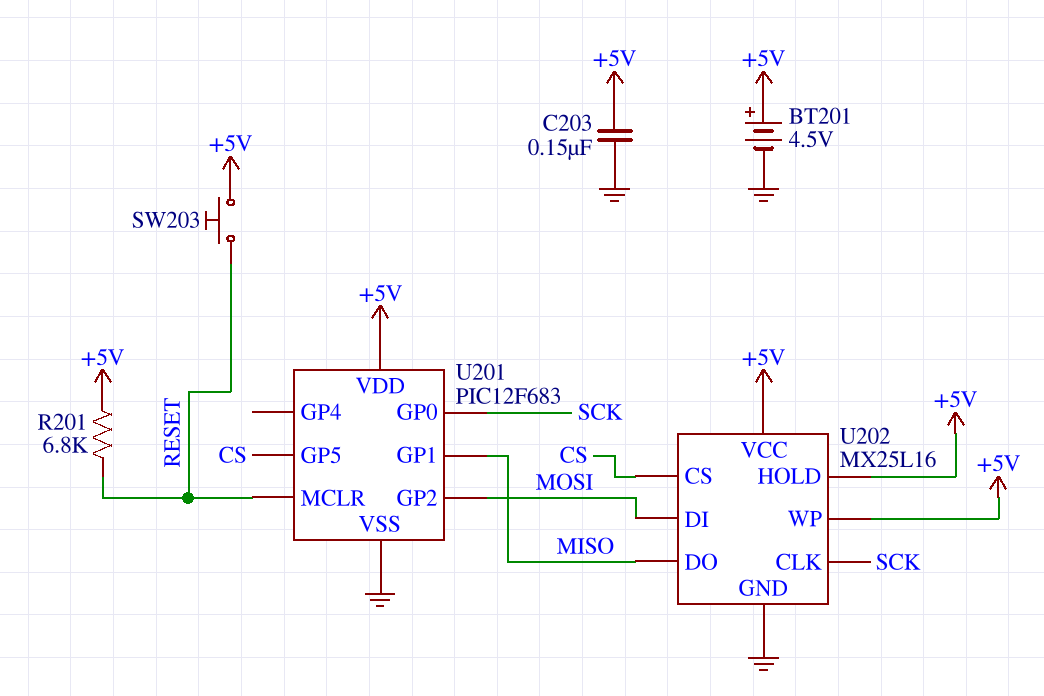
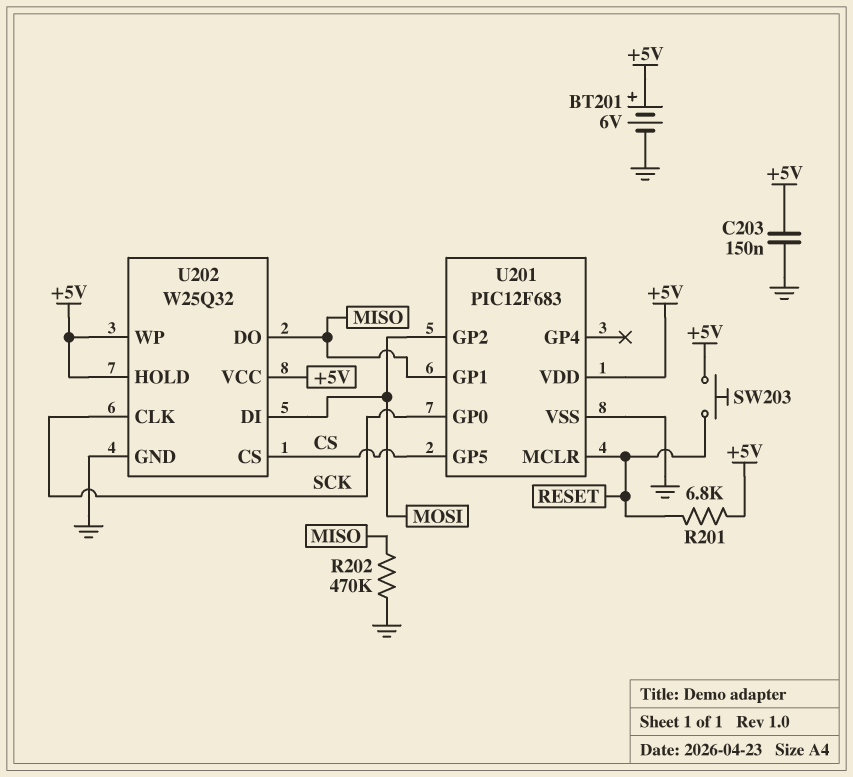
BT201: 4.5V (plus +5V, minus GND) -> 6V (plus +5V, minus GND)
R202: none -> 470k (GND, MISO)
U202: MX25L16 -> W25Q32

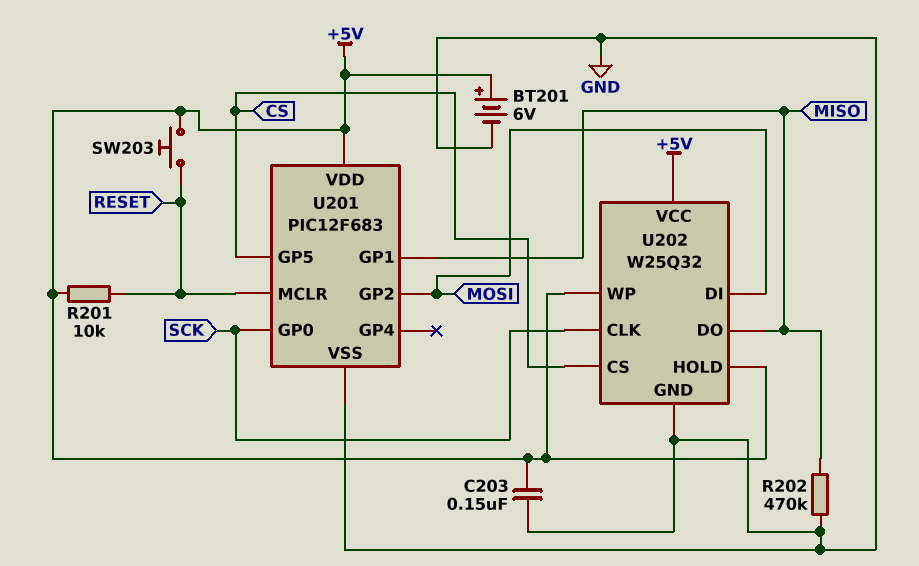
R201: 6.8k (+5V, RESET) -> 10k (+5V, RESET)

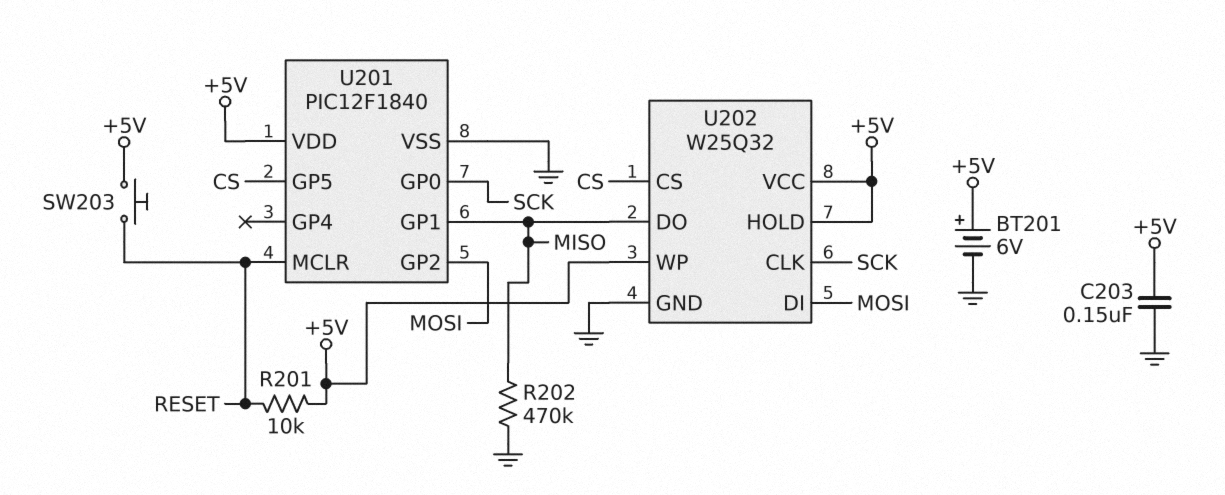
U201: PIC12F683 -> PIC12F1840

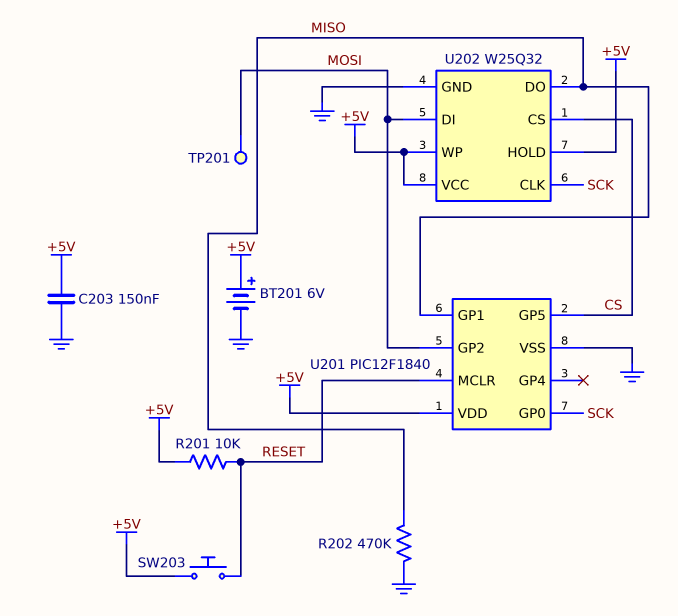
TP201: none -> test point (MOSI)

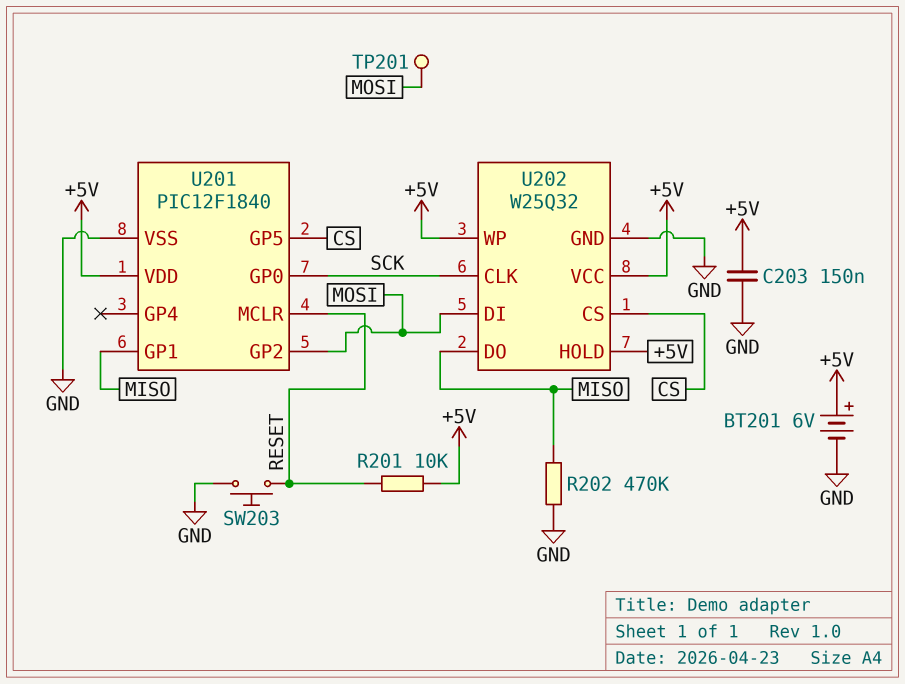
SW203: button (+5V, RESET) -> button (GND, RESET)

